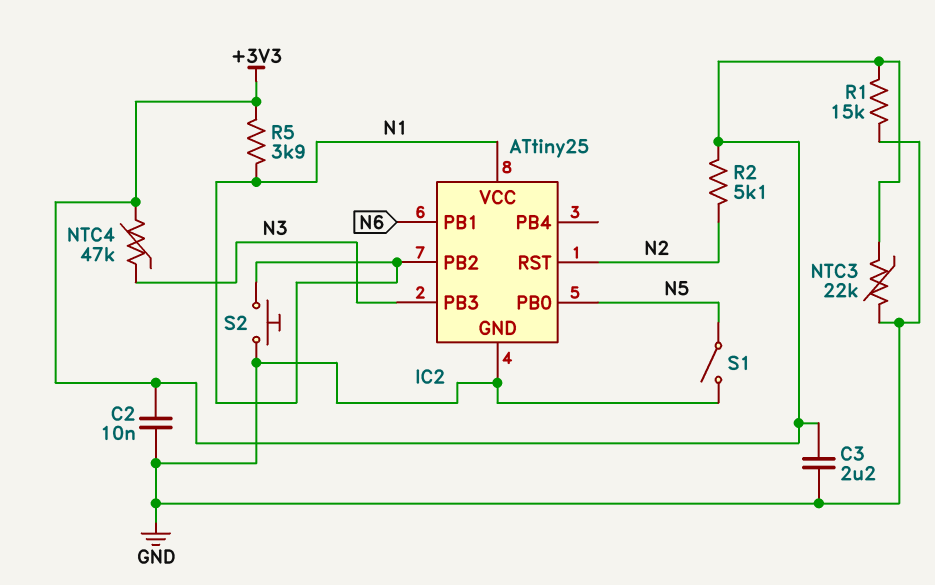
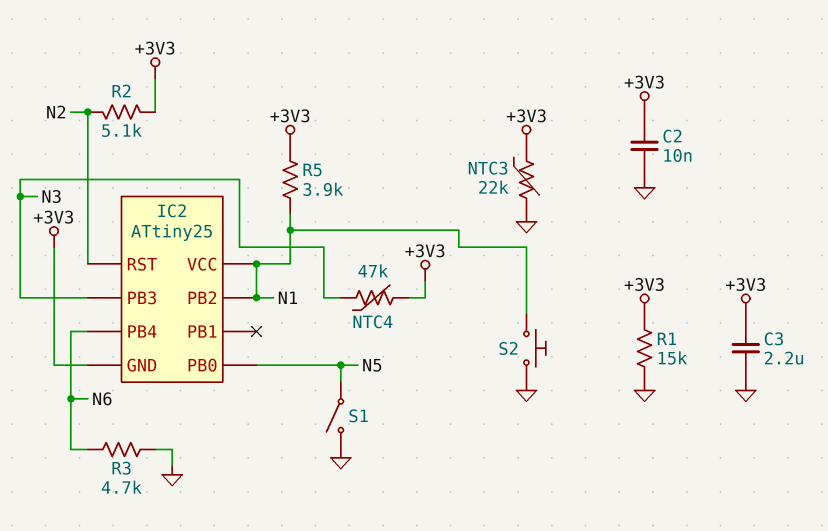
IC2 pin GND: GND -> +3V3
IC2 pin PB1: N6 -> none
IC2 pin PB4: none -> N6
R3: none -> 4.7k (GND, N6)

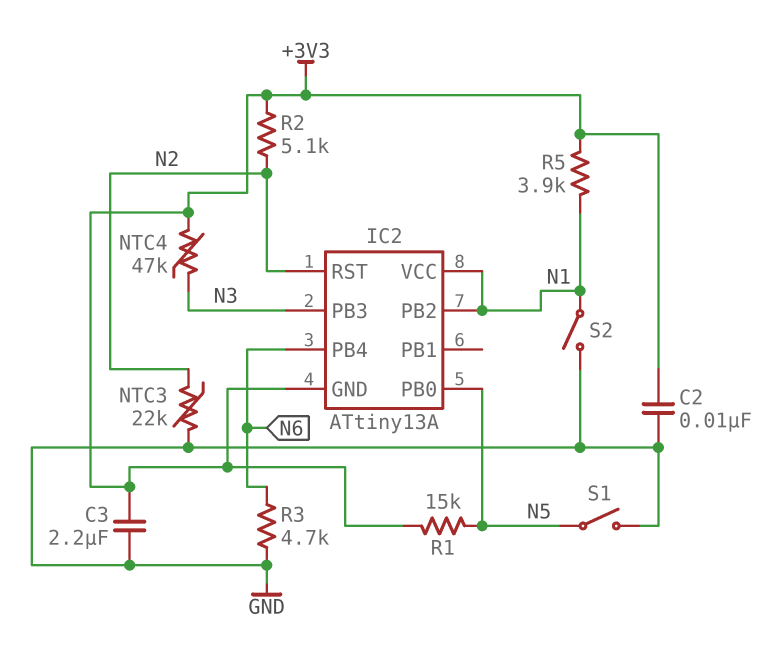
IC2: ATtiny25 -> ATtiny13A
NTC3: 22k (+3V3, GND) -> 22k (GND, N2)
R1: 15k (+3V3, GND) -> 15k (+3V3, N5)
S2: button (GND, N1) -> switch (GND, N1)

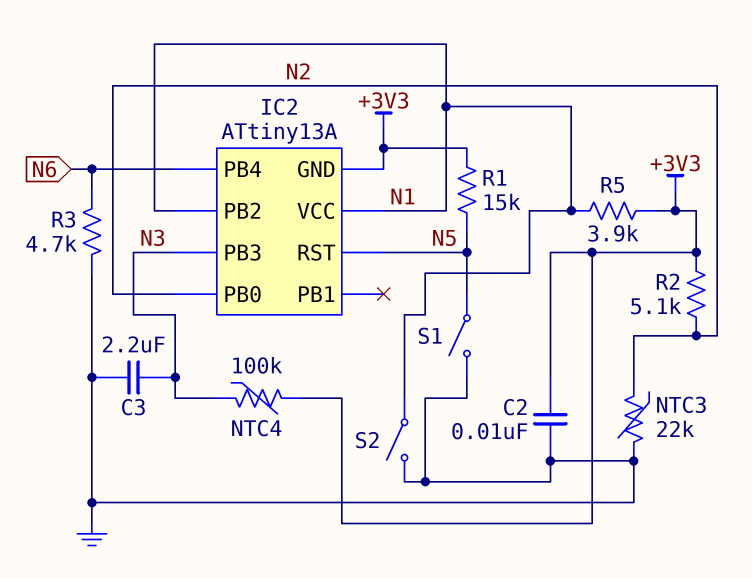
C3: 2.2uF (+3V3, GND) -> 2.2uF (GND, N3)
IC2 pin PB0: N5 -> N2
IC2 pin RST: N2 -> N5
NTC4: 47k (+3V3, N3) -> 100k (+3V3, N3)

